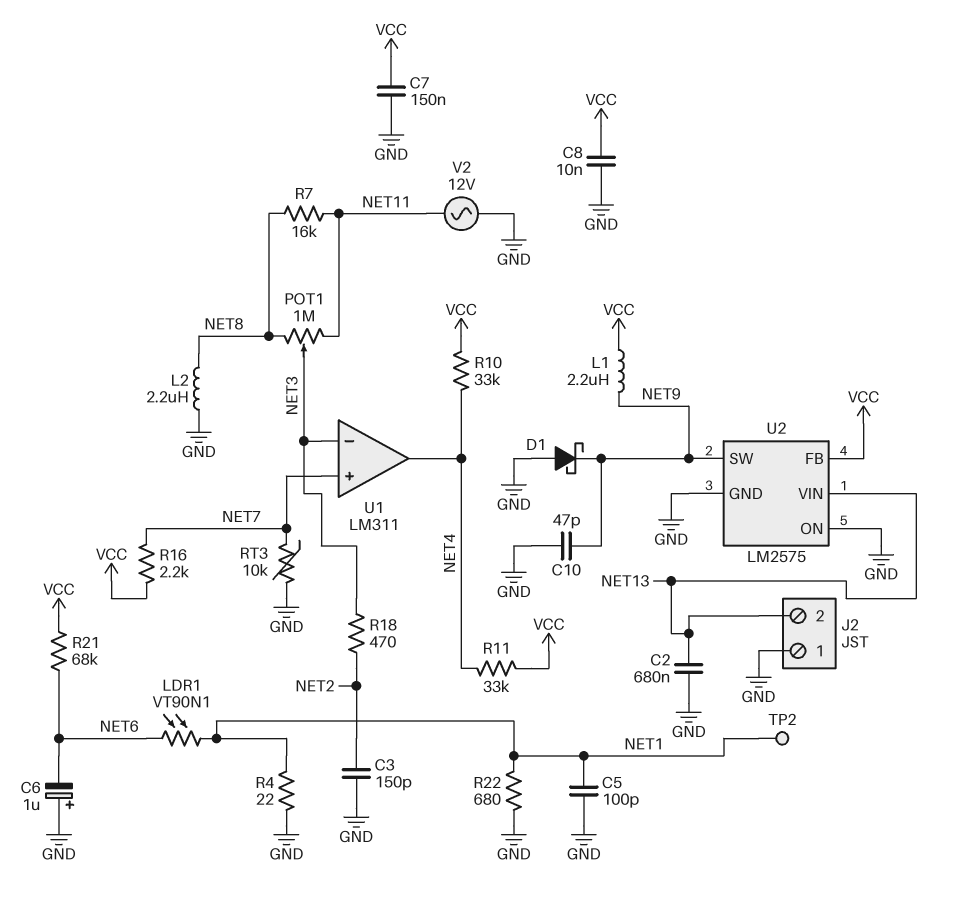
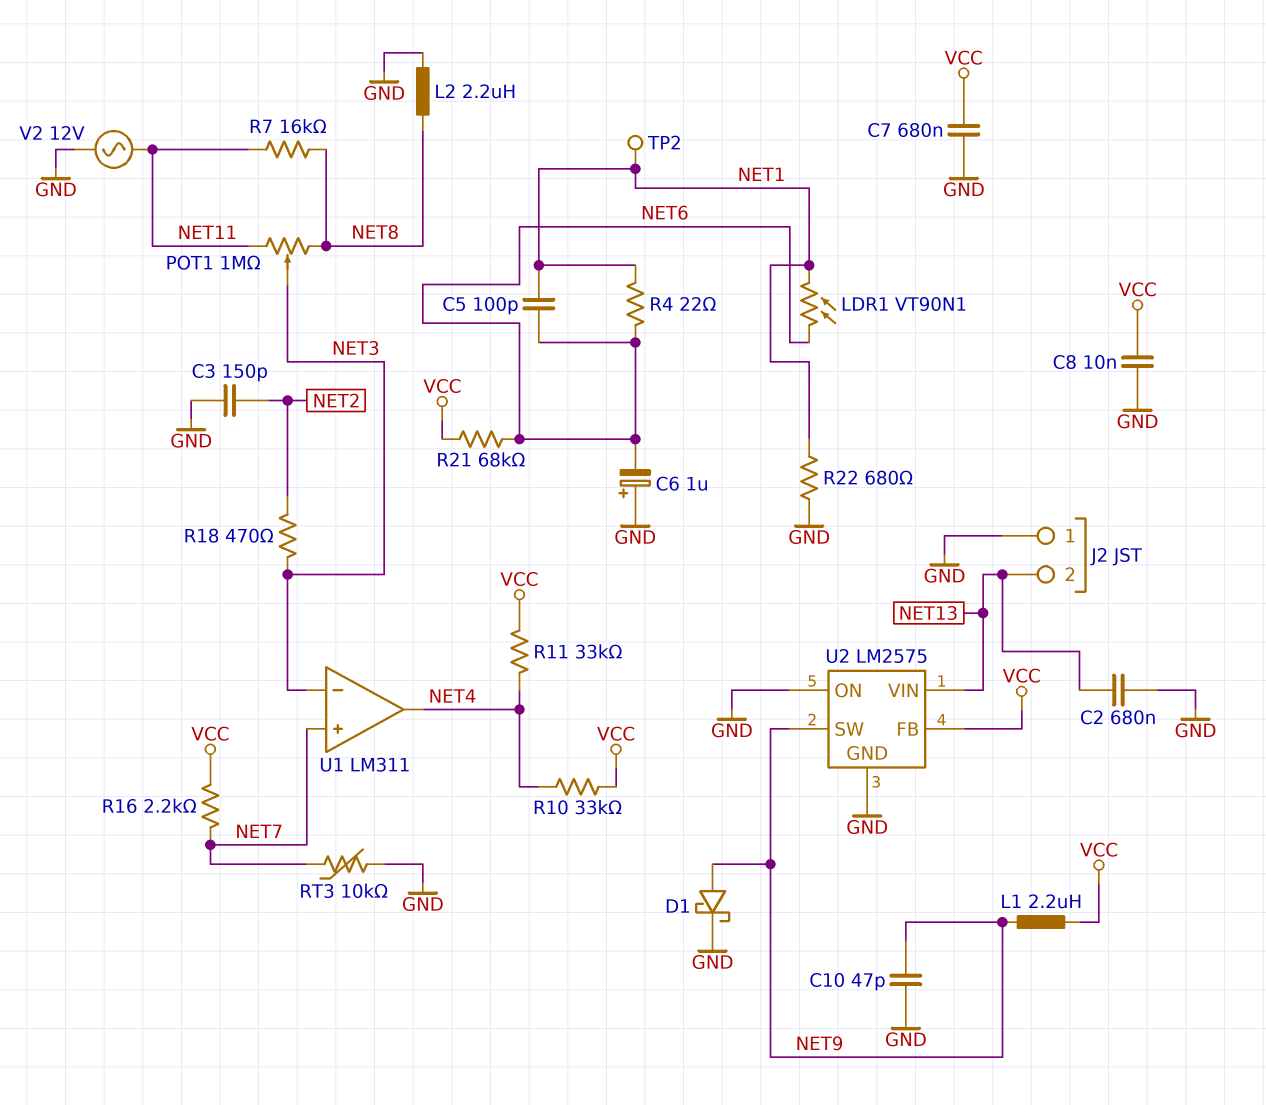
C5: 100pF (GND, NET1) -> 100pF (NET1, NET6)
C7: 150nF (GND, VCC) -> 680nF (GND, VCC)
D1: schottky (A GND, K NET9) -> schottky (A NET9, K GND)
R4: 22 (GND, NET1) -> 22 (NET1, NET6)

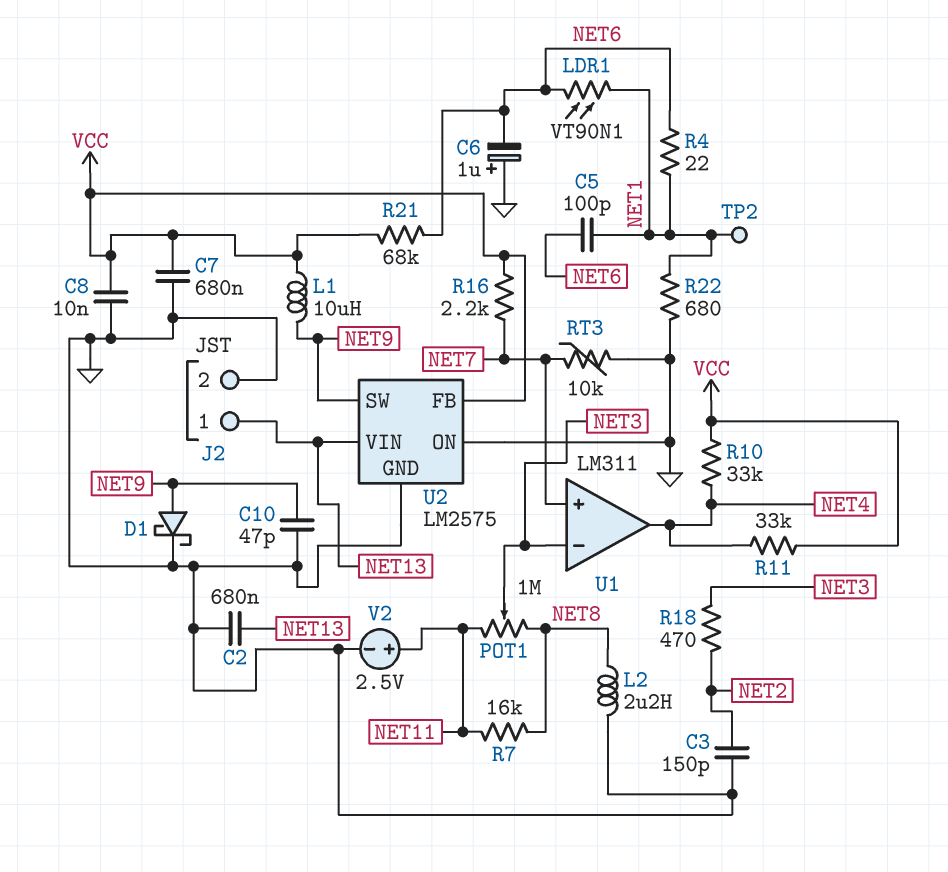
J2 pin 1: GND -> NET13
J2 pin 2: NET13 -> GND
L1: 2.2uH (NET9, VCC) -> 10uH (NET9, VCC)
V2: AC 12V (GND, NET11) -> 2.5V (plus NET11, minus GND)

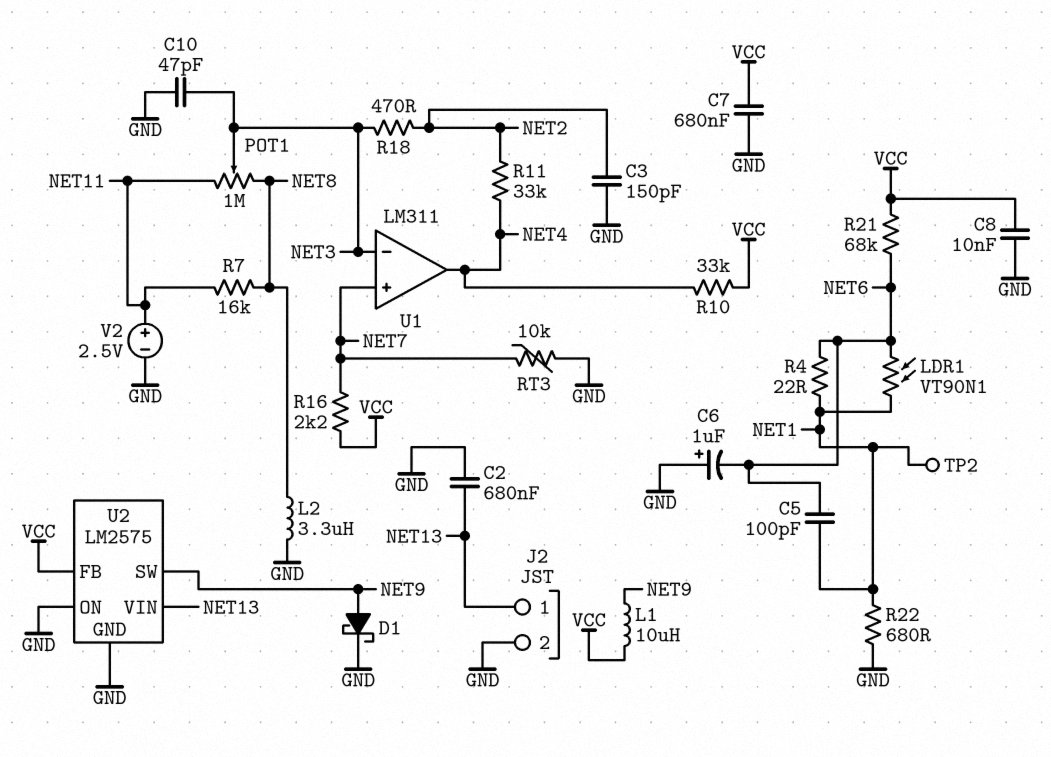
C10: 47pF (GND, NET9) -> 47pF (GND, NET3)
L2: 2.2uH (GND, NET8) -> 3.3uH (GND, NET8)
R11: 33k (NET4, VCC) -> 33k (NET2, NET4)

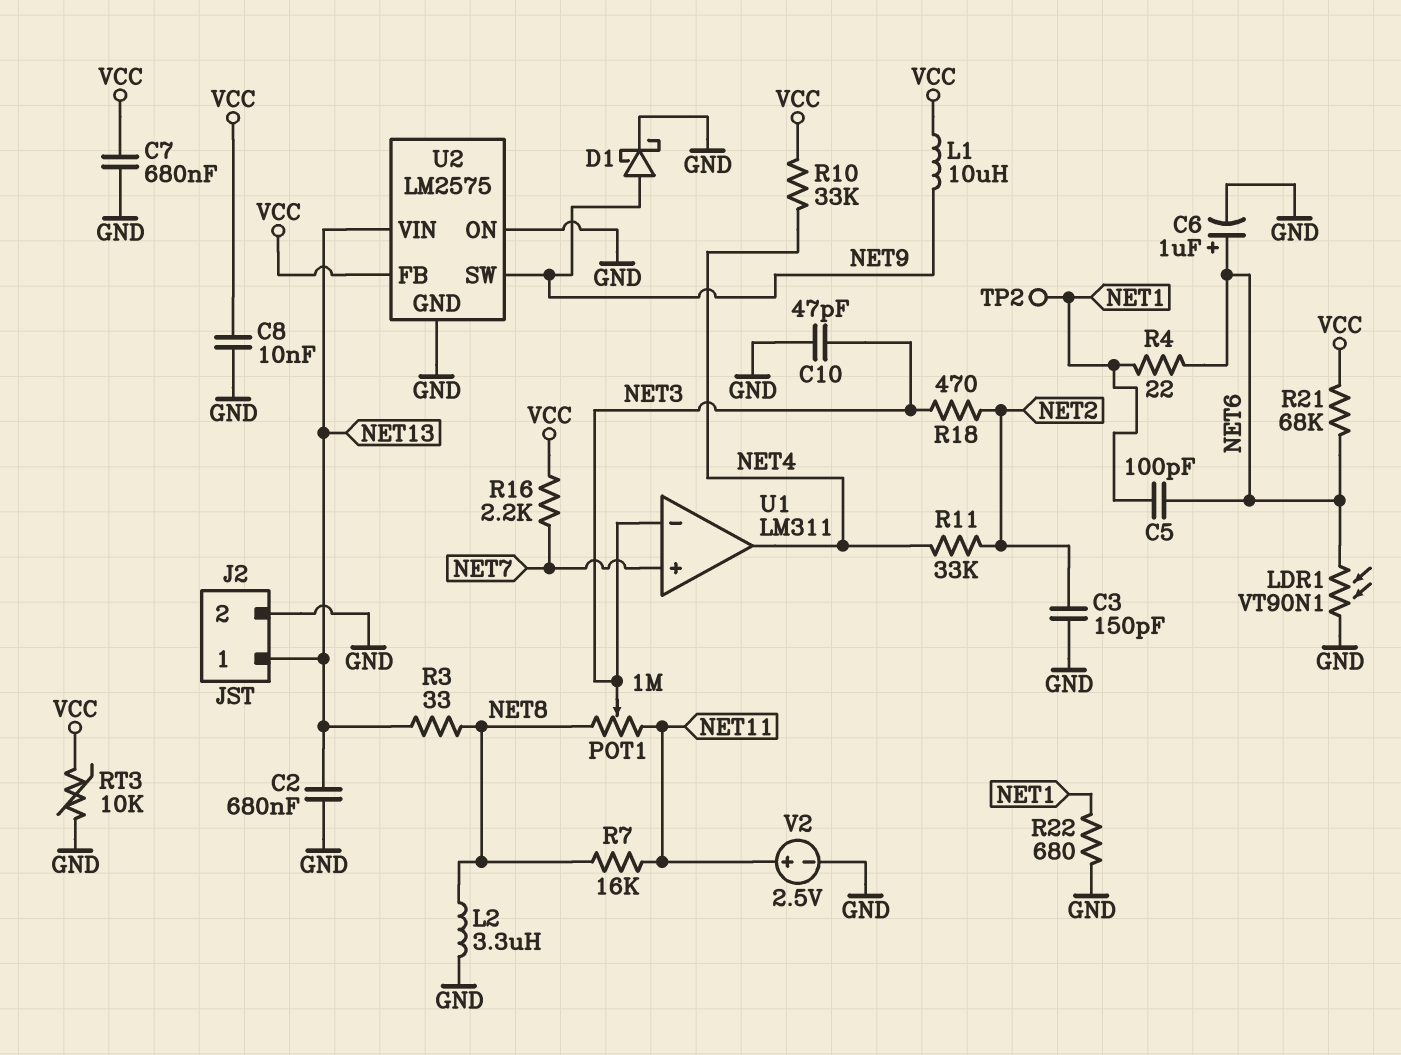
C6: 1uF (plus GND, minus NET6) -> 1uF (plus NET6, minus GND)
LDR1: VT90N1 (NET1, NET6) -> VT90N1 (GND, NET6)
R3: none -> 33 (NET8, NET13)
RT3: 10k (GND, NET7) -> 10k (GND, VCC)

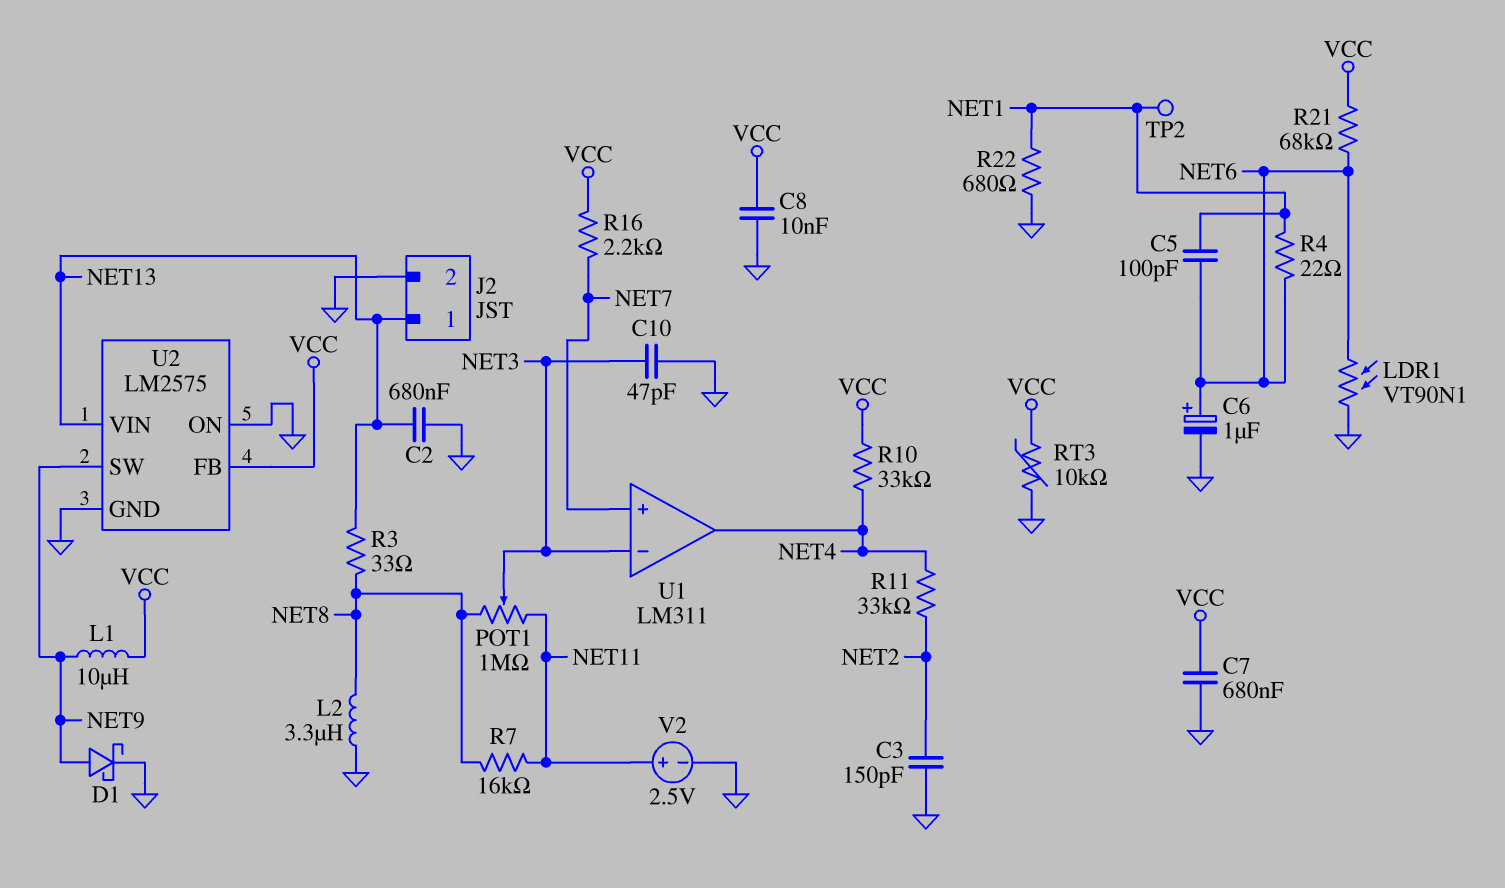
R18: 470 (NET2, NET3) -> none

